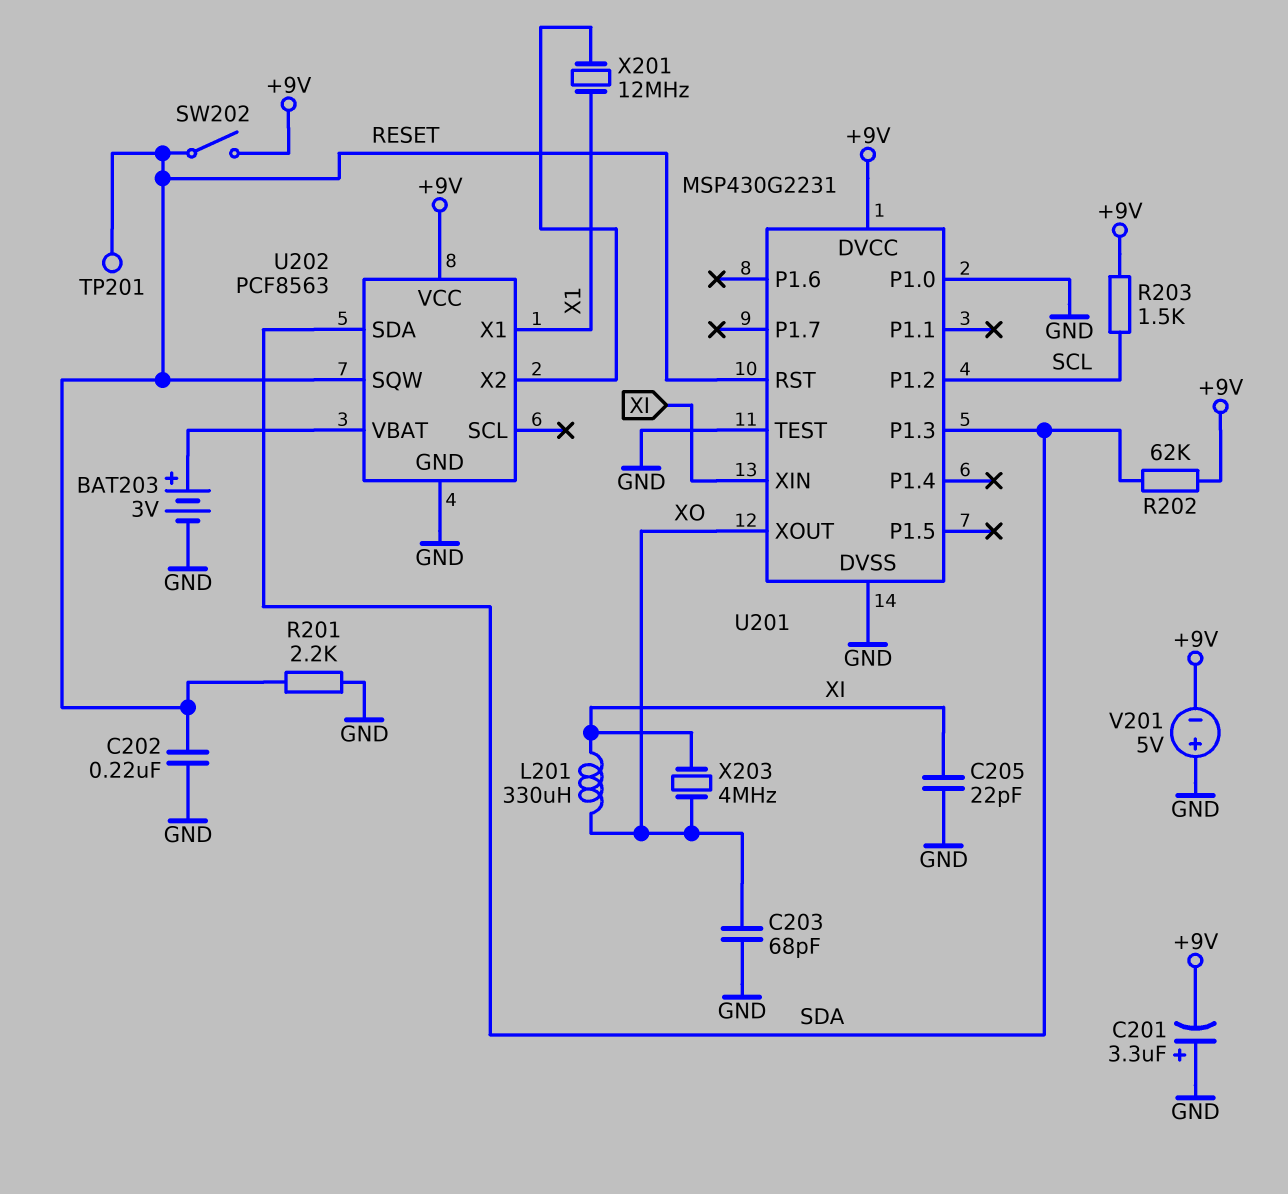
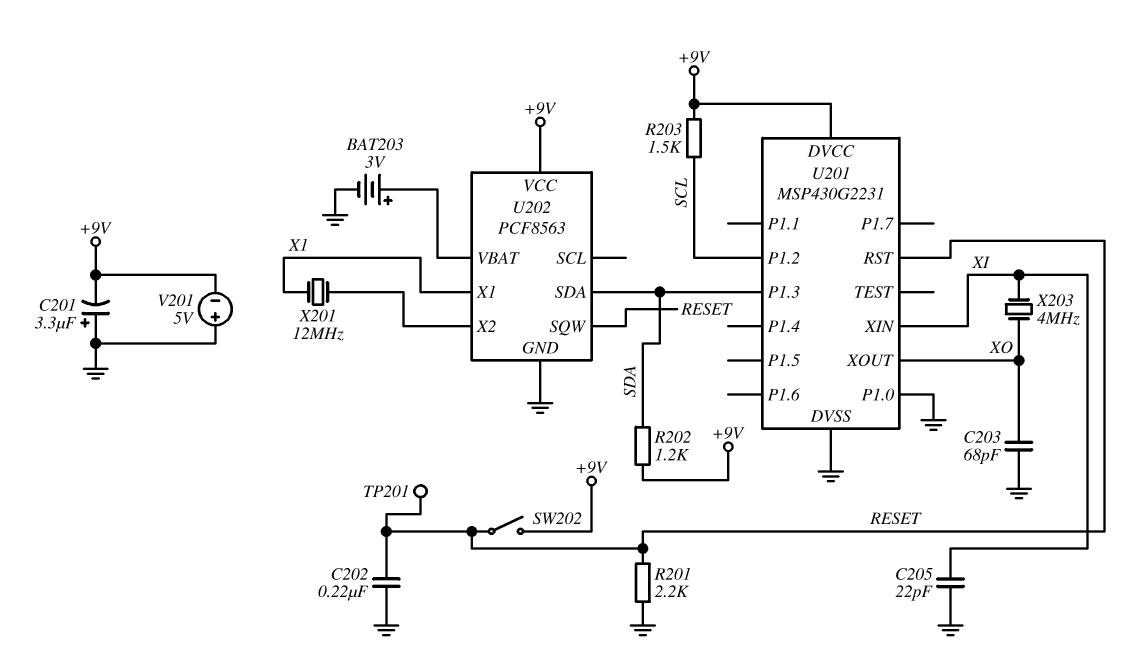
L201: 330uH (XI, XO) -> none
R202: 62k (+9V, SDA) -> 1.2k (+9V, SDA)
U201 pin TEST: GND -> none

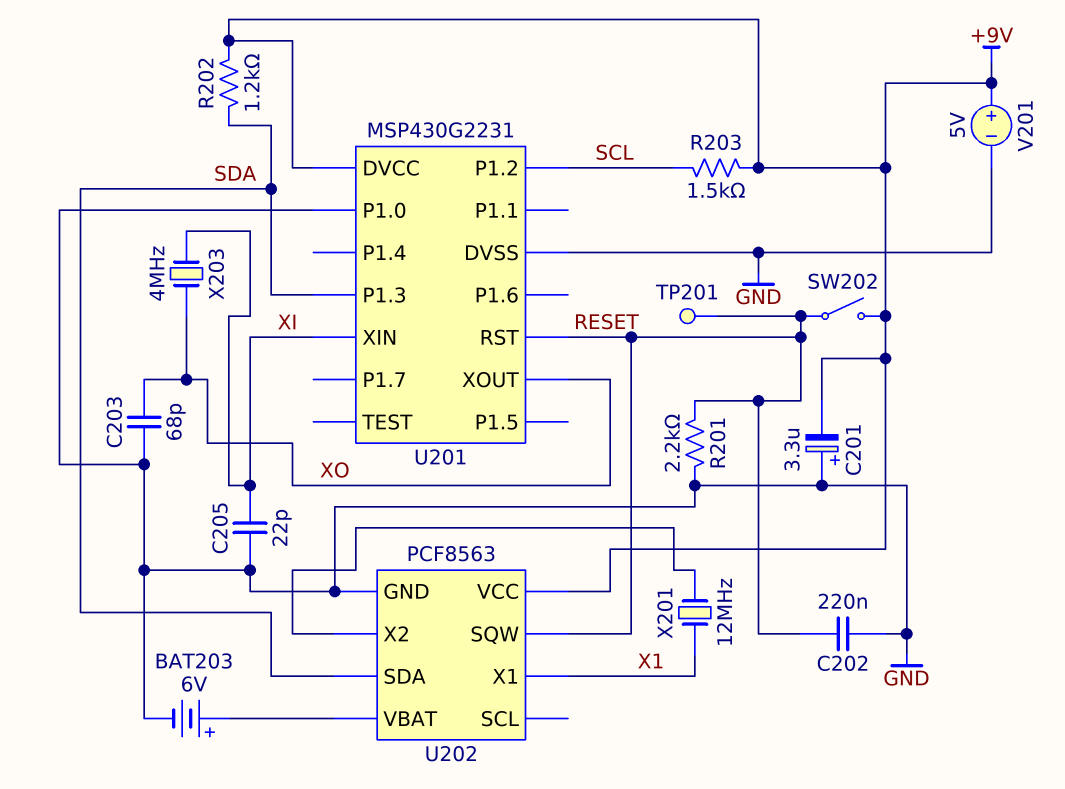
BAT203: 3V (plus U202/VBAT, minus GND) -> 6V (plus U202/VBAT, minus GND)
V201: 5V (plus GND, minus +9V) -> 5V (plus +9V, minus GND)

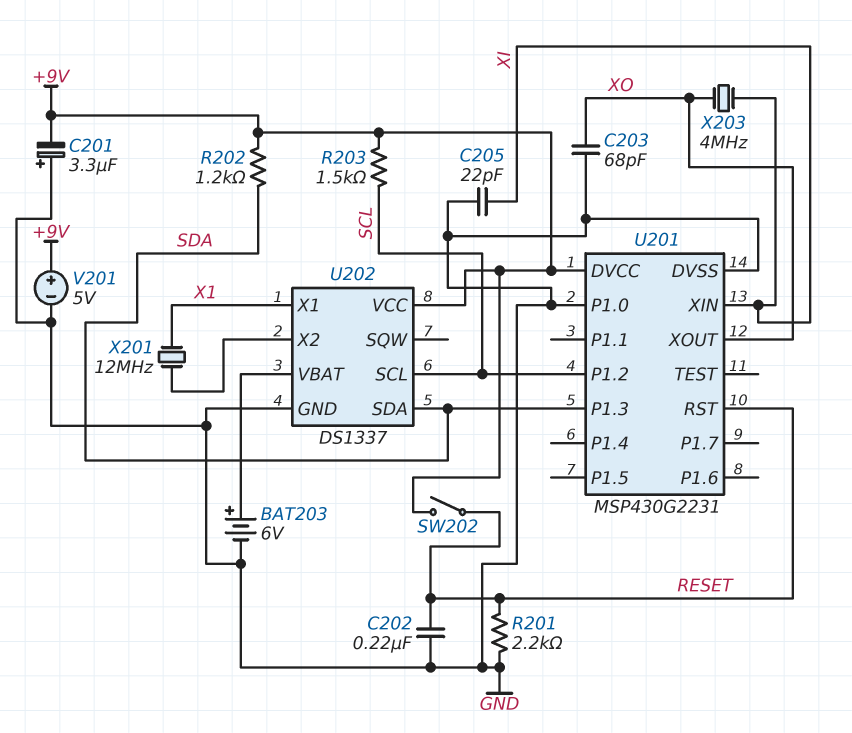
TP201: test point (RESET) -> none
U202: PCF8563 -> DS1337
U202 pin SCL: none -> SCL
U202 pin SQW: RESET -> none

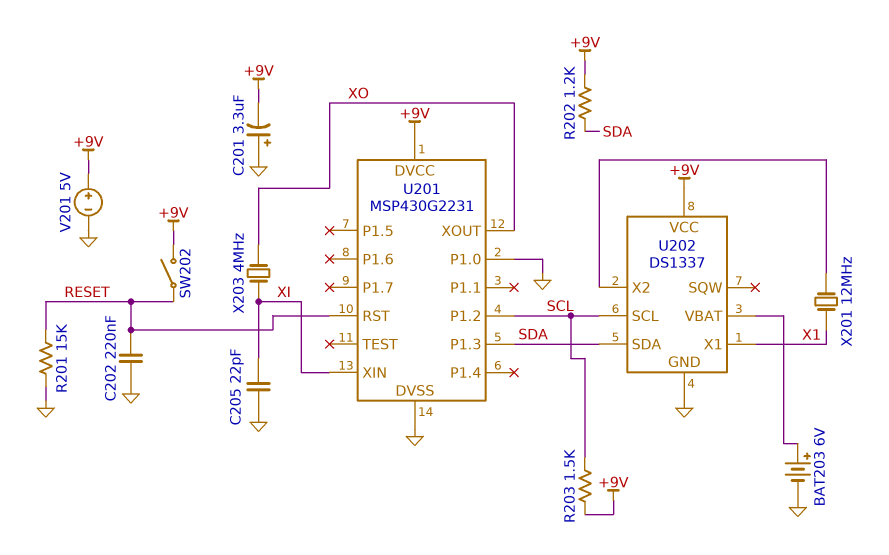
C203: 68pF (GND, XO) -> none
R201: 2.2k (GND, RESET) -> 15k (GND, RESET)

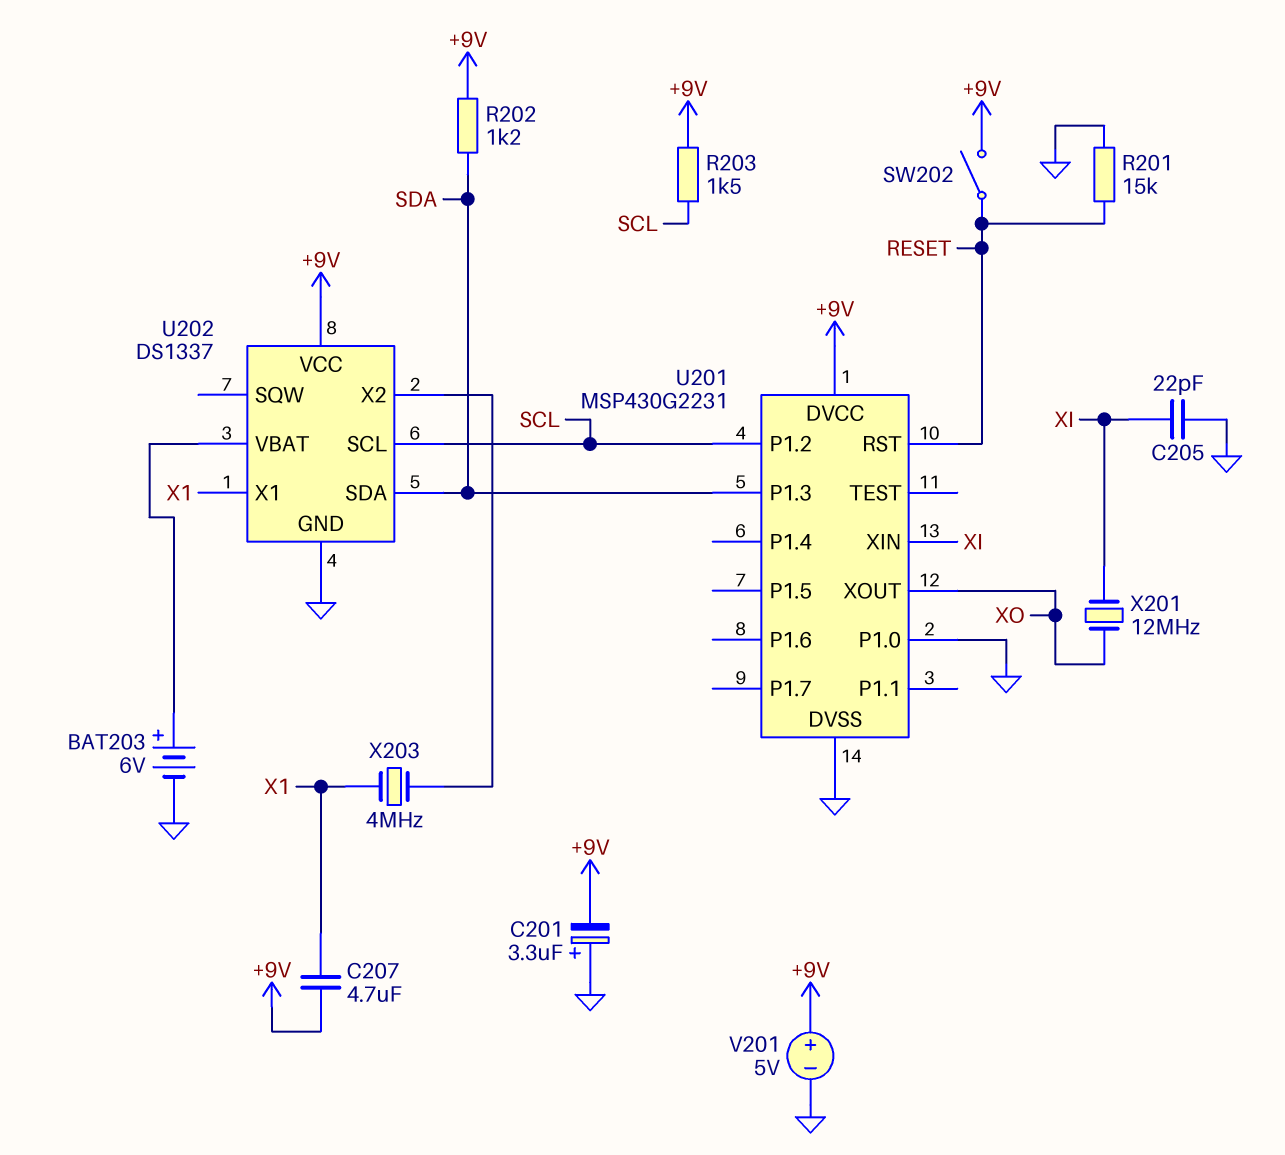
C202: 220nF (GND, RESET) -> none
C207: none -> 4.7uF (+9V, X1)
X201: 12MHz (U202/X2, X1) -> 12MHz (XI, XO)
X203: 4MHz (XI, XO) -> 4MHz (U202/X2, X1)

